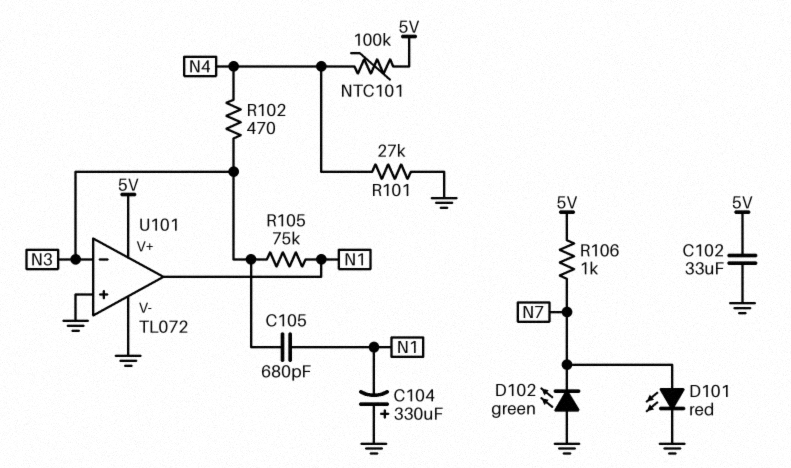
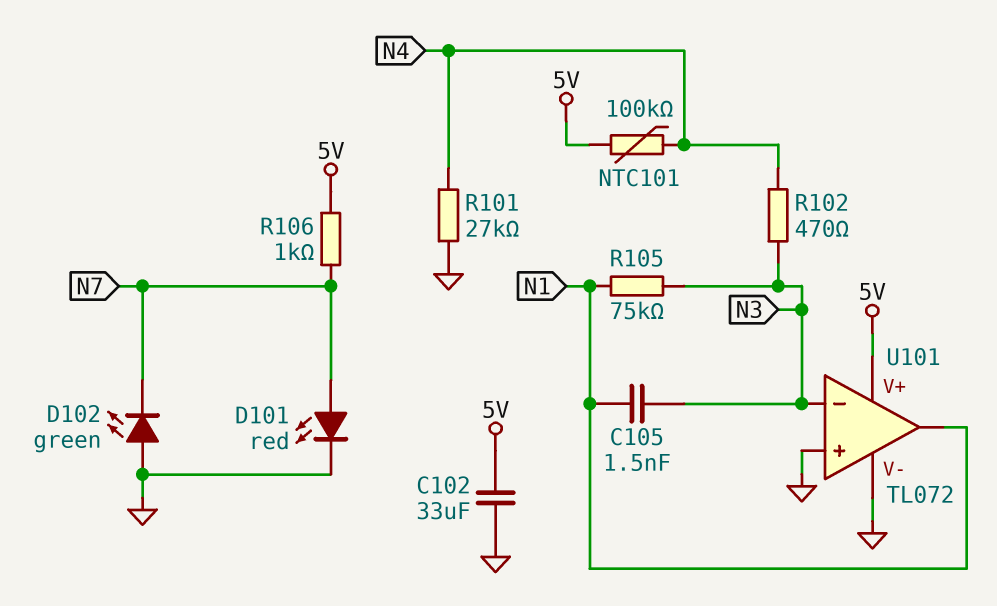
C104: 330uF (plus GND, minus N1) -> none
C105: 680pF (N1, N3) -> 1.5nF (N1, N3)

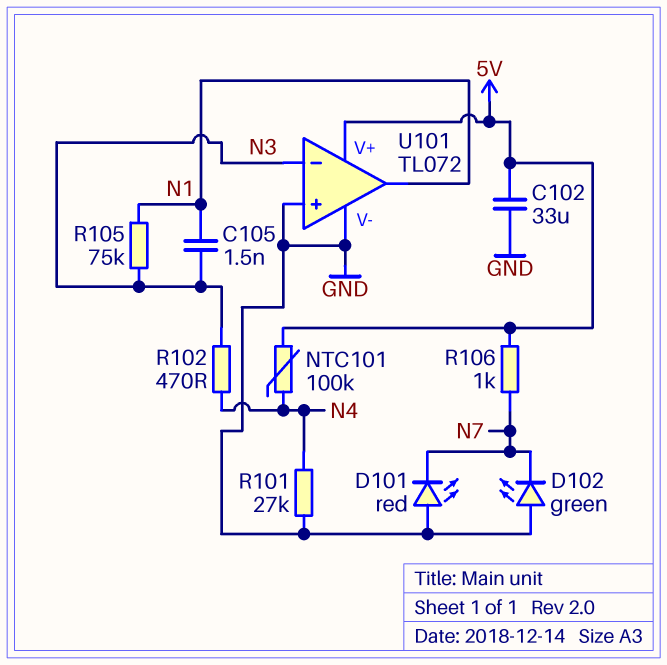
D101: LED red (A N7, K GND) -> LED red (A GND, K N7)

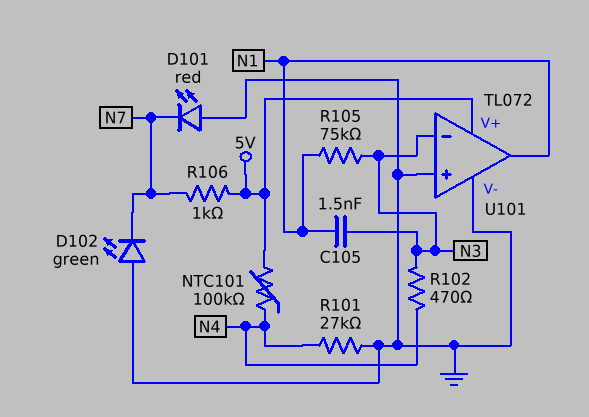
C102: 33uF (5V, GND) -> none

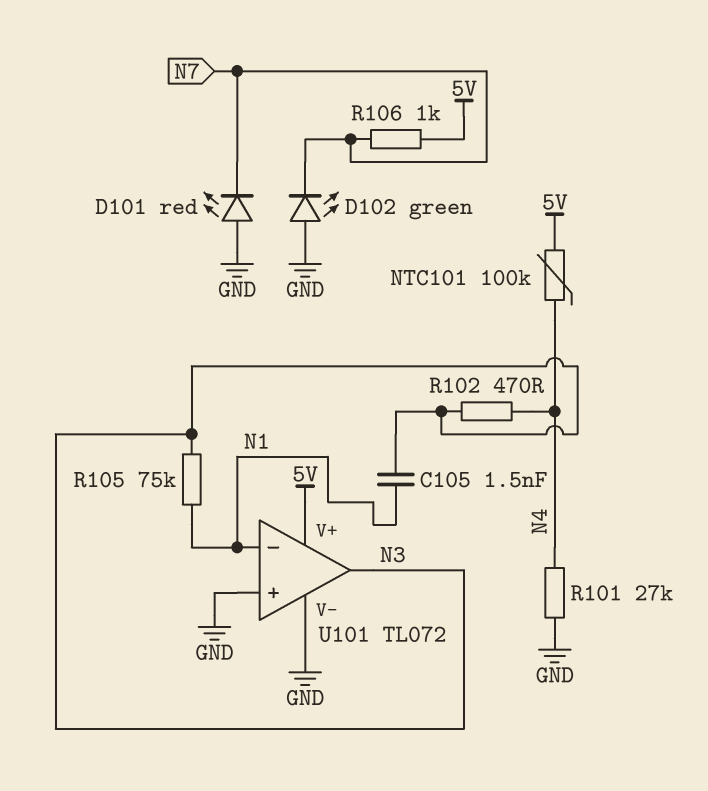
U101 pin in-: N3 -> N1
U101 pin out: N1 -> N3

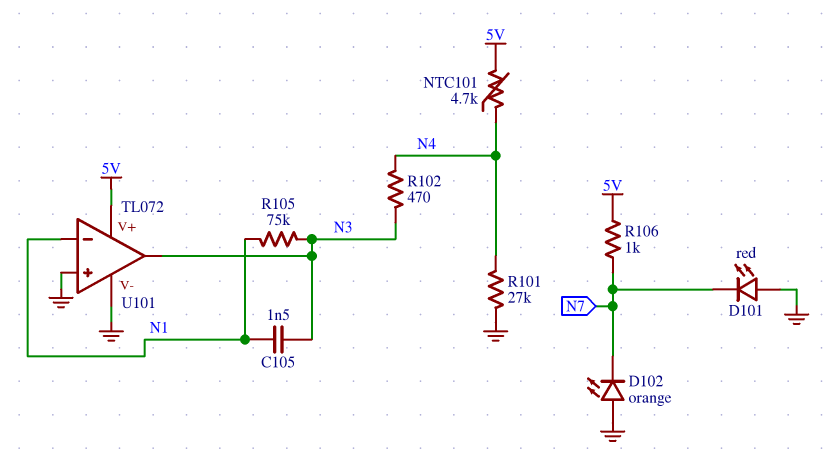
D102: LED green (A GND, K N7) -> LED orange (A GND, K N7)
NTC101: 100k (5V, N4) -> 4.7k (5V, N4)

